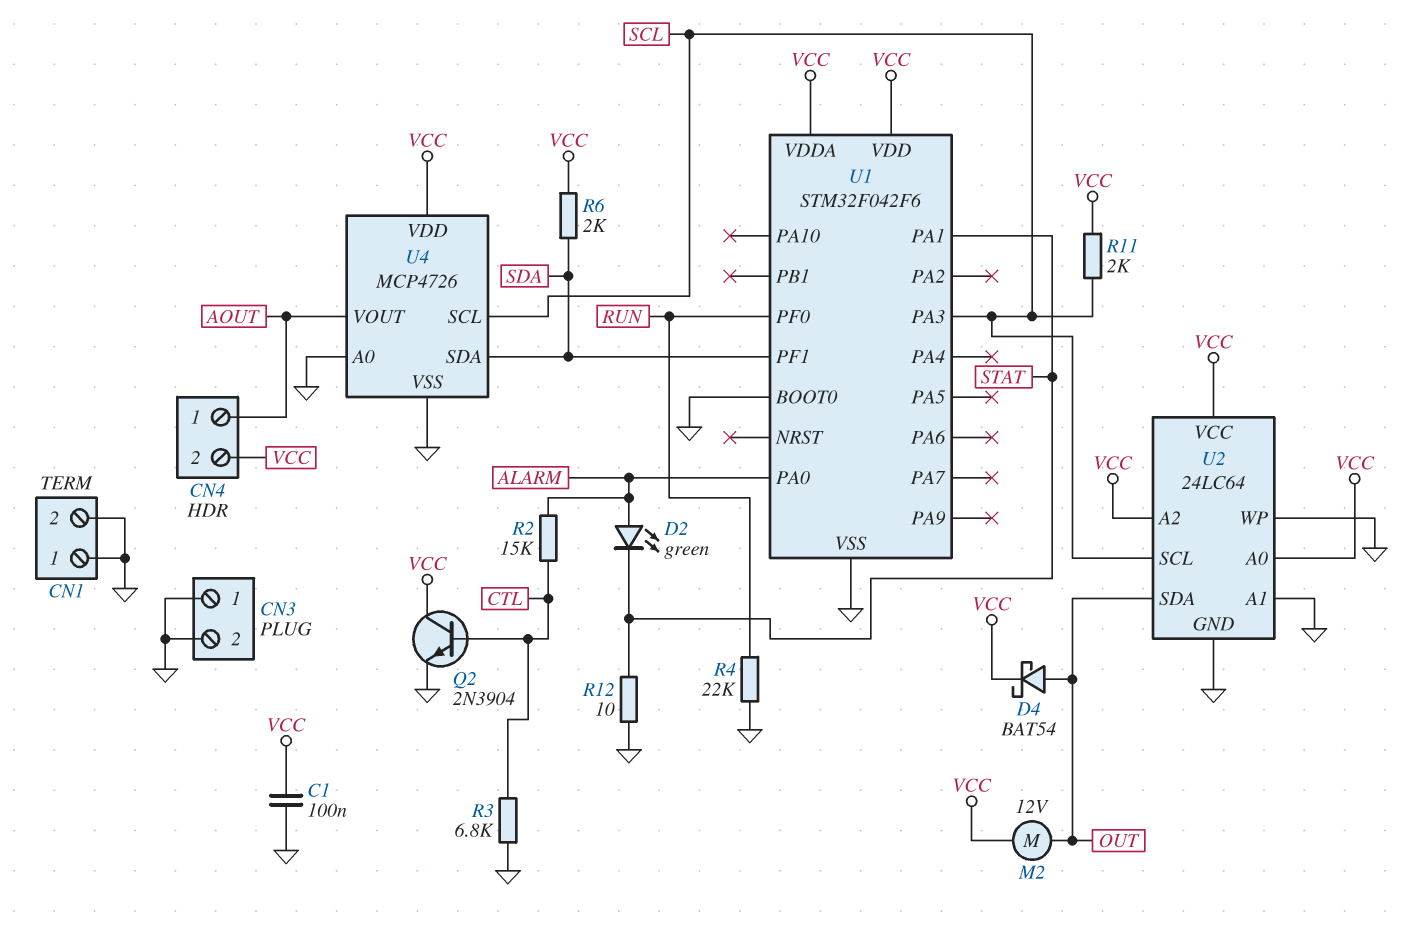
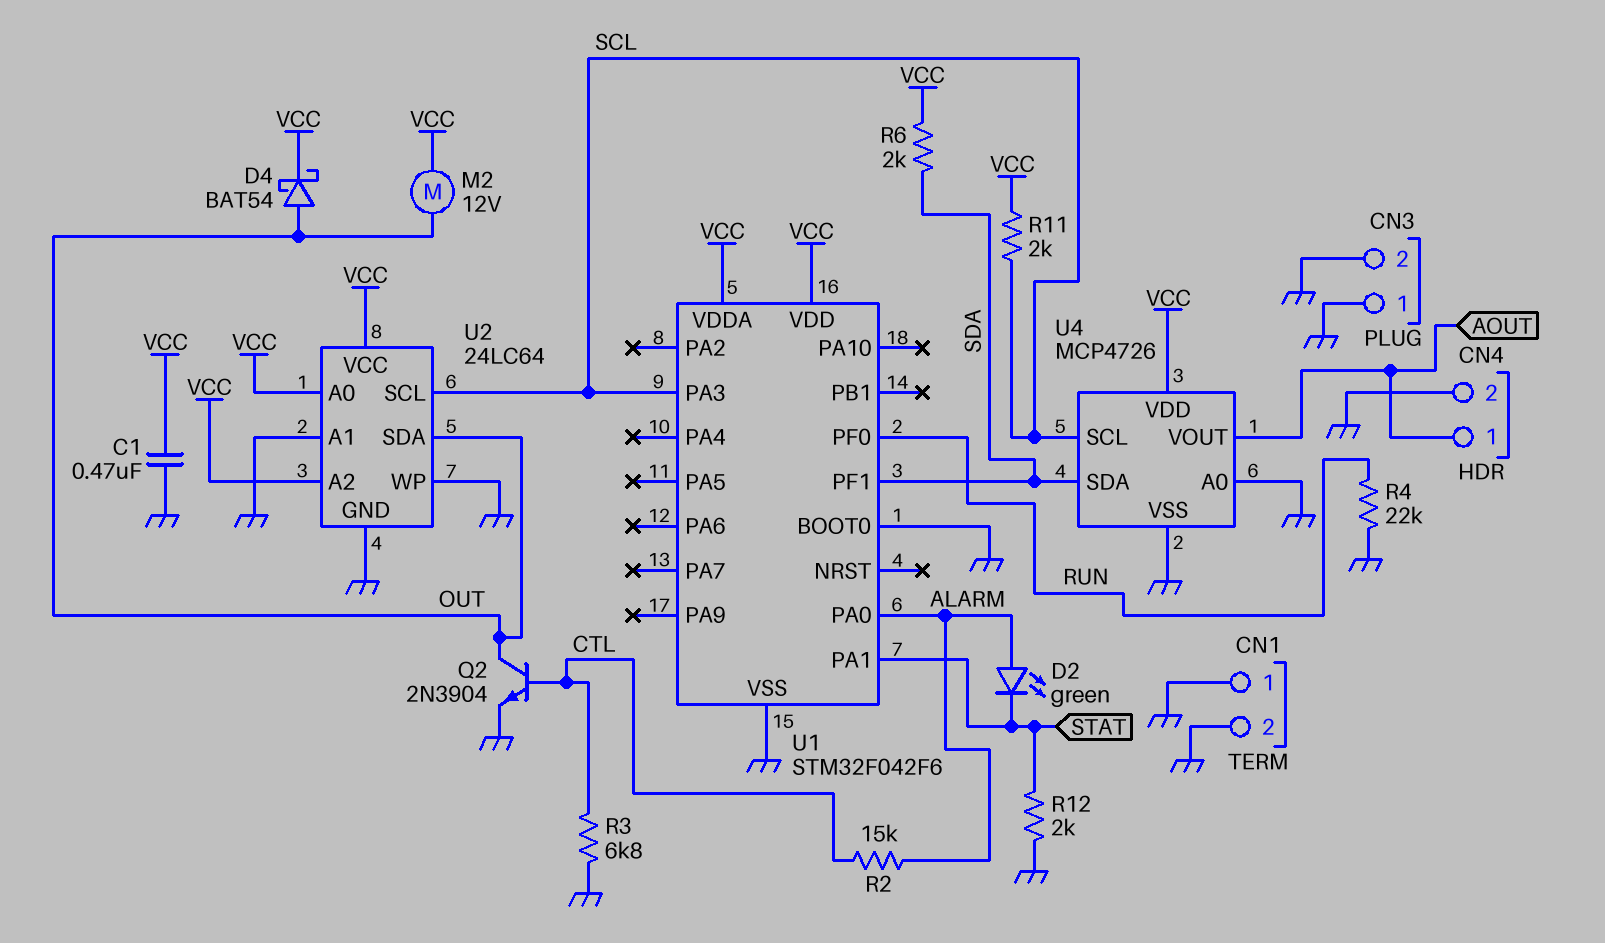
C1: 100nF (GND, VCC) -> 470nF (GND, VCC)
CN4 pin 2: VCC -> GND
Q2: NPN 2N3904 (B CTL, C VCC, E GND) -> NPN 2N3904 (B CTL, C OUT, E GND)
R12: 10 (GND, STAT) -> 2k (GND, STAT)

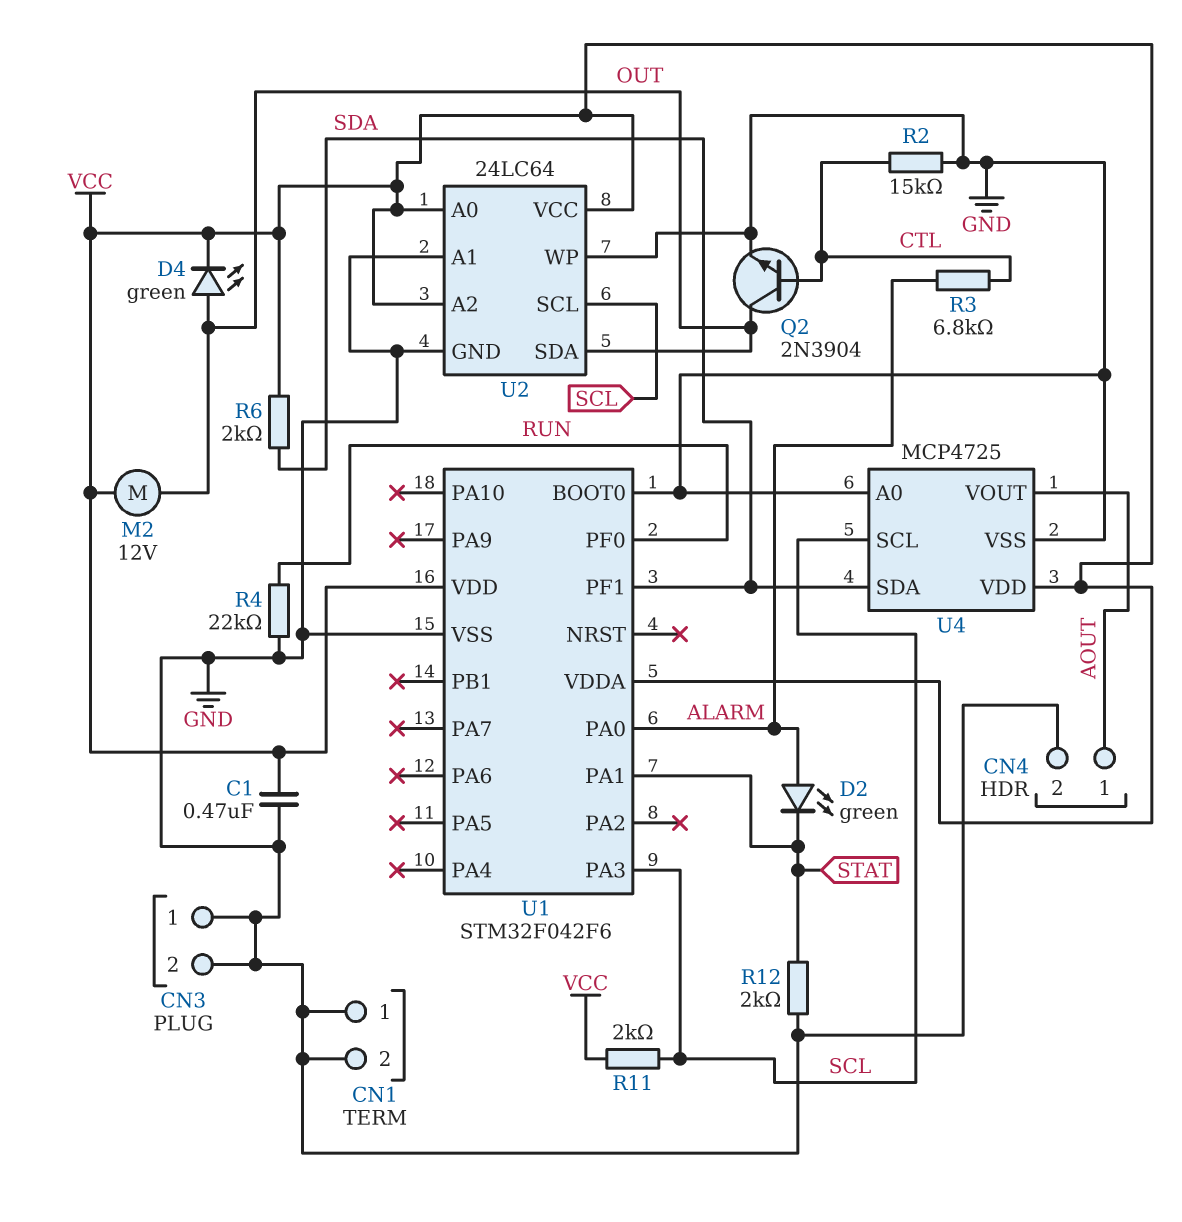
D4: schottky BAT54 (A OUT, K VCC) -> LED green (A OUT, K VCC)
R2: 15k (ALARM, CTL) -> 15k (CTL, GND)
R3: 6.8k (CTL, GND) -> 6.8k (ALARM, CTL)
U4: MCP4726 -> MCP4725

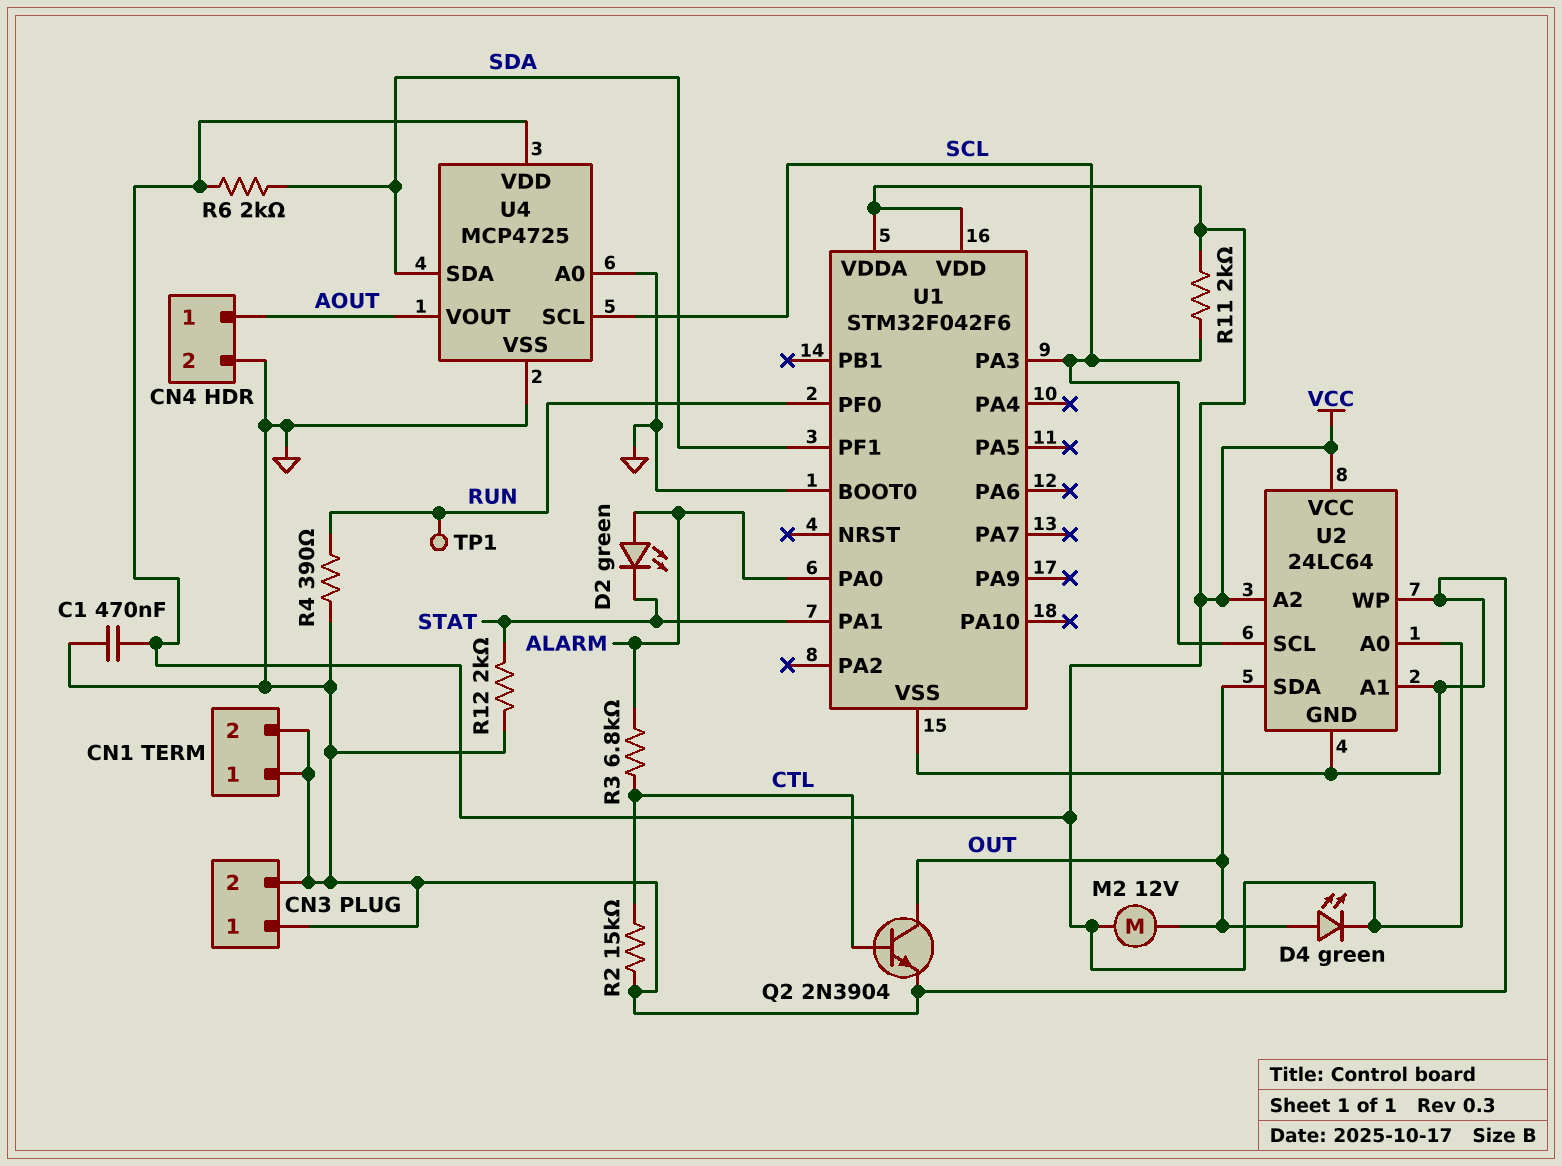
R4: 22k (GND, RUN) -> 390 (GND, RUN)
TP1: none -> test point (RUN)

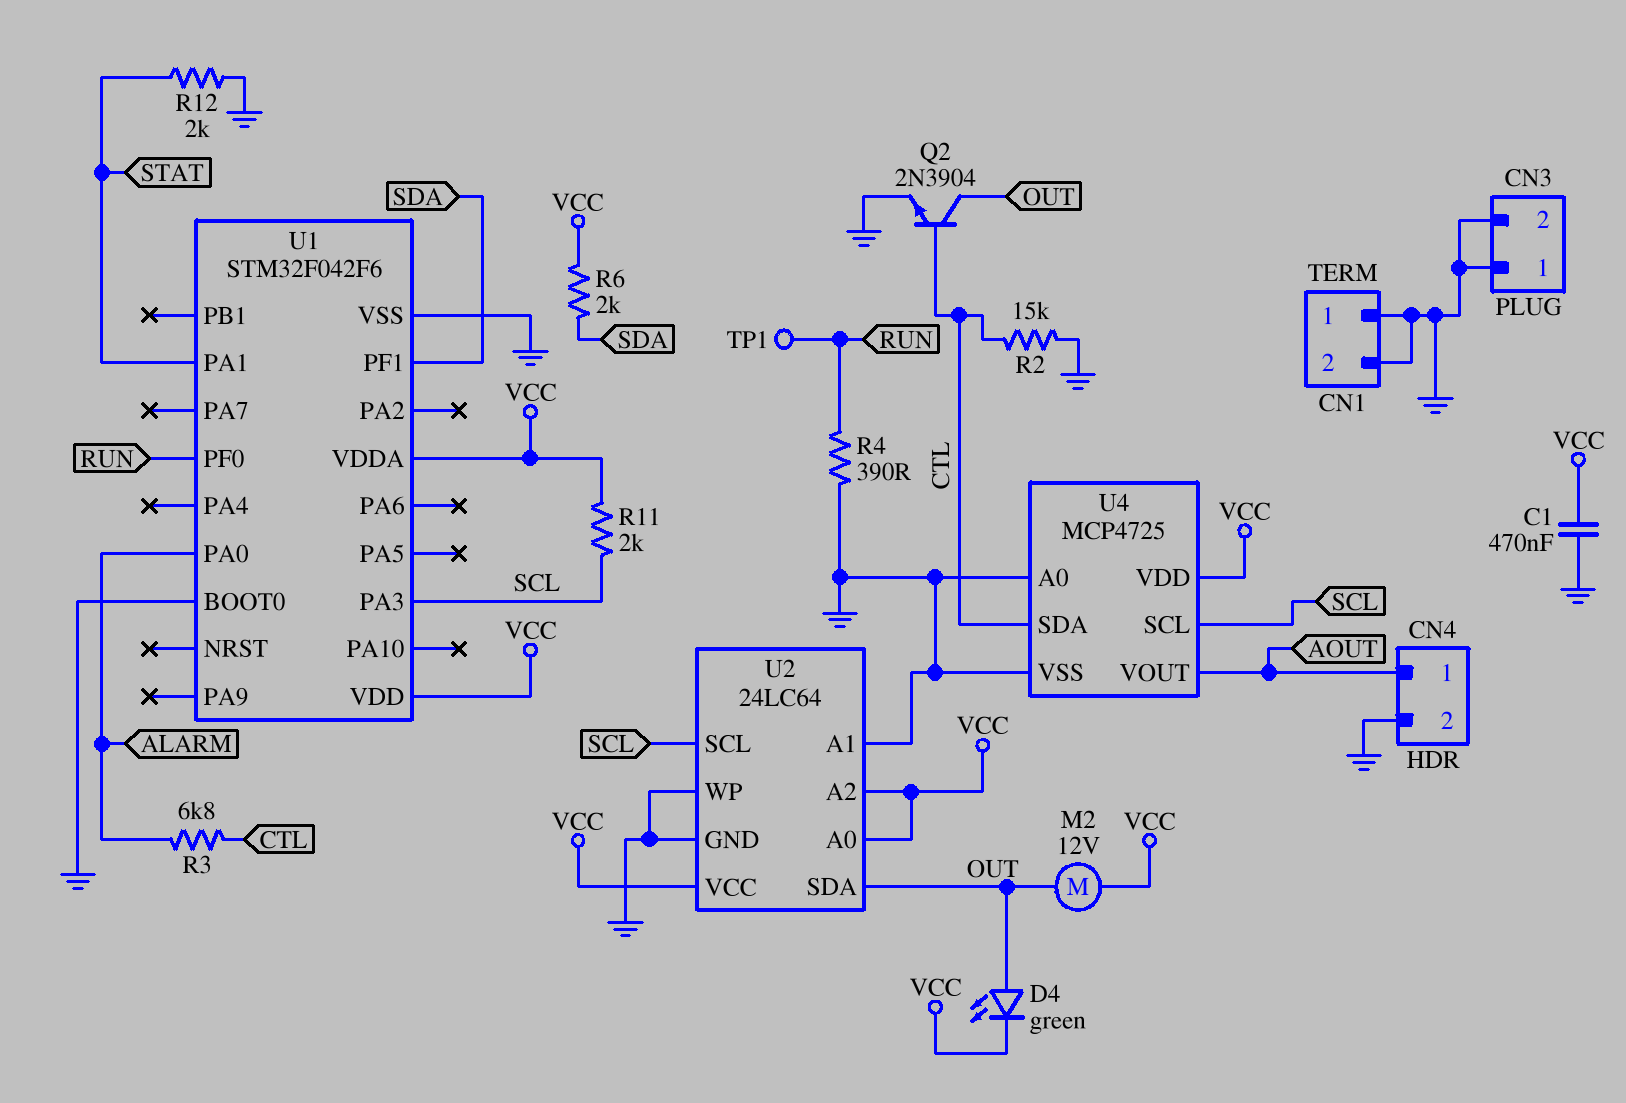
D2: LED green (A ALARM, K STAT) -> none
U4 pin SDA: SDA -> CTL

